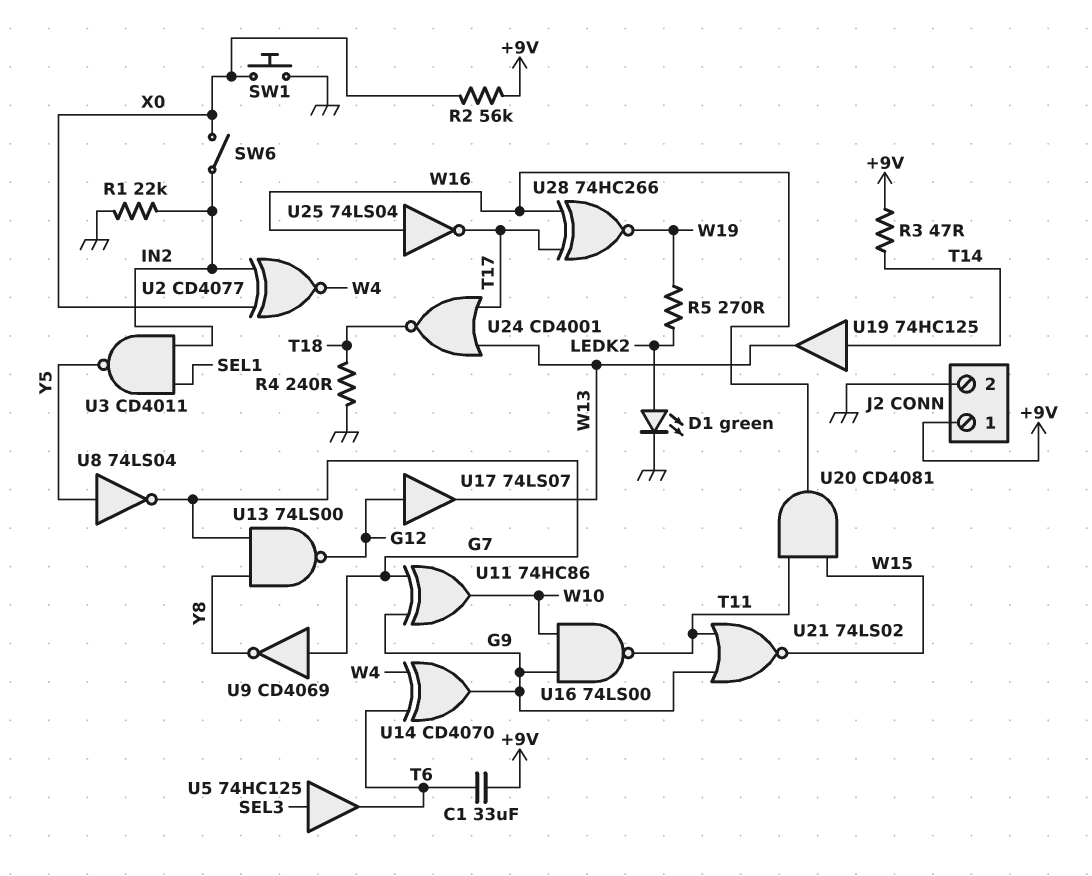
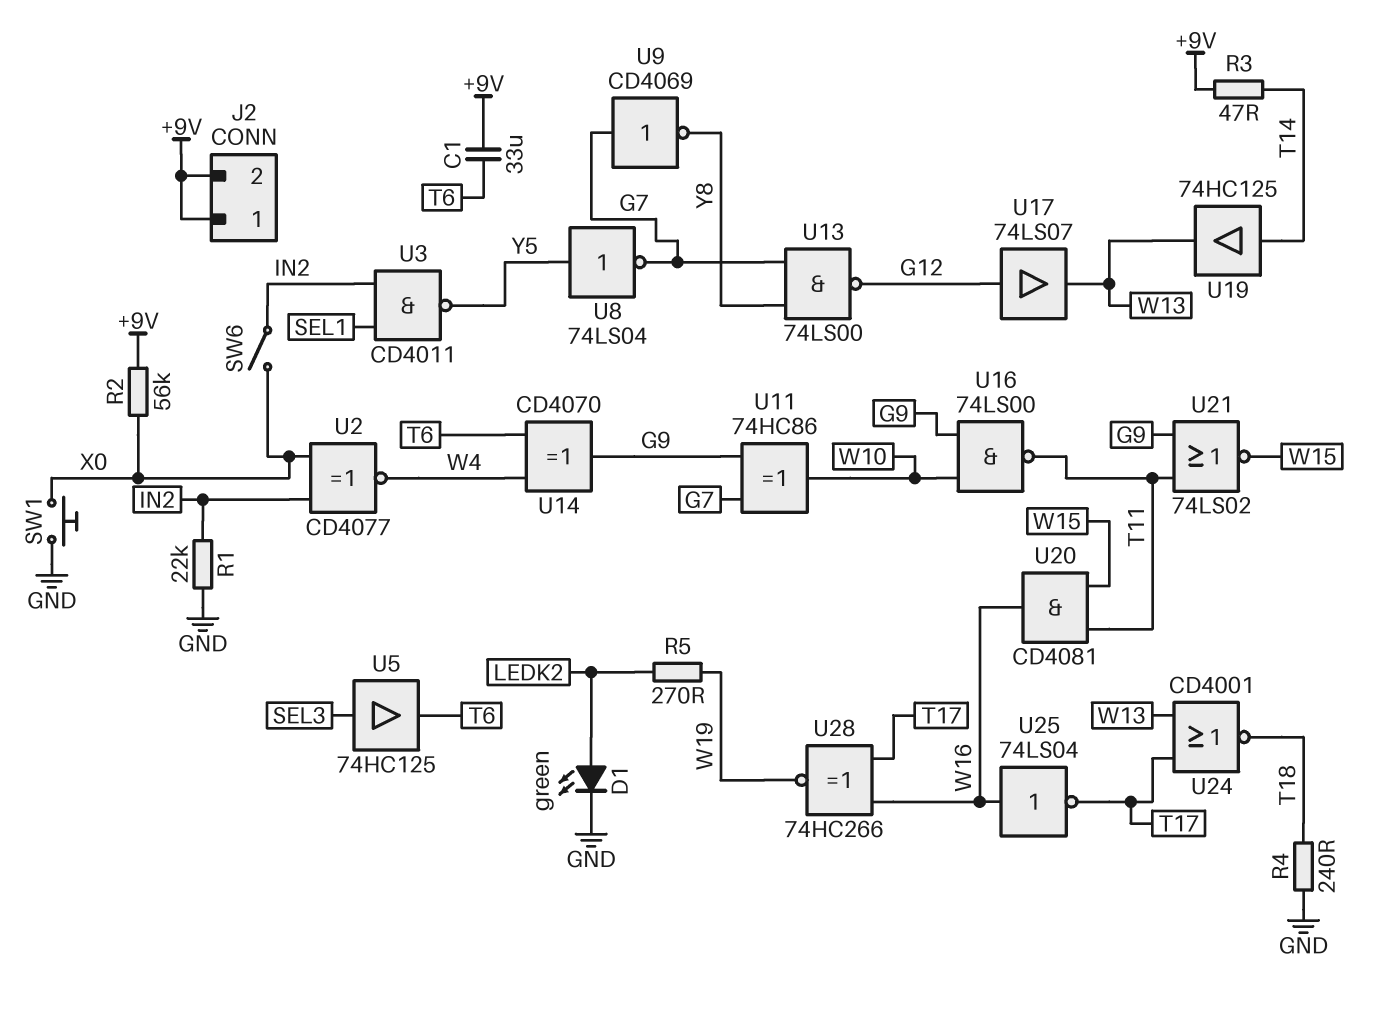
J2 pin 2: GND -> +9V

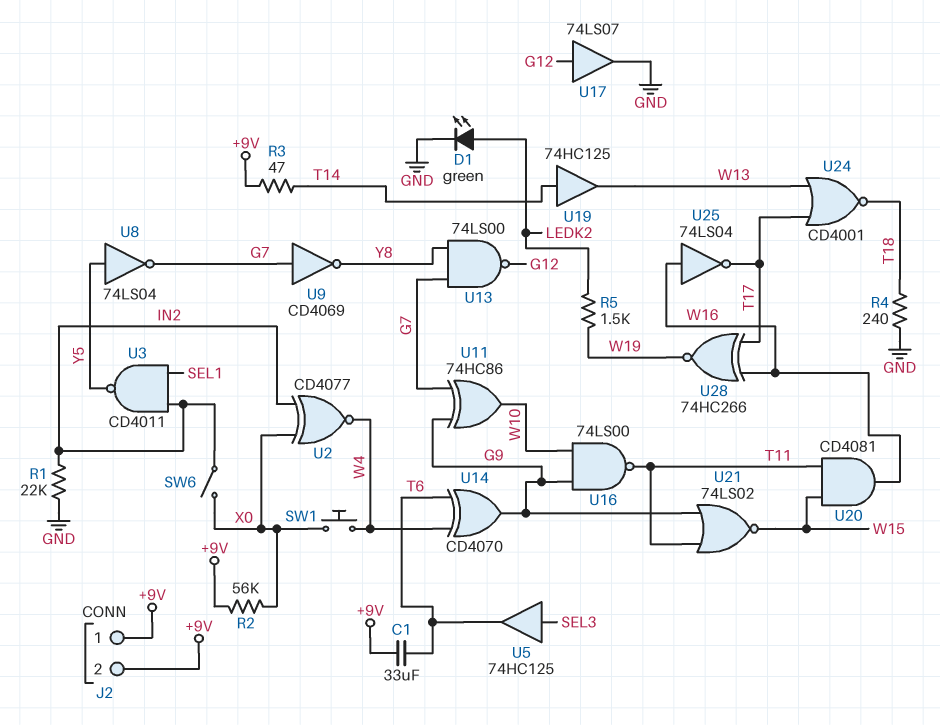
R5: 270 (LEDK2, W19) -> 1.5k (LEDK2, W19)
SW1: button (GND, X0) -> button (W4, X0)
U17: buffer 74LS07 (in G12, out W13) -> buffer 74LS07 (in G12, out GND)

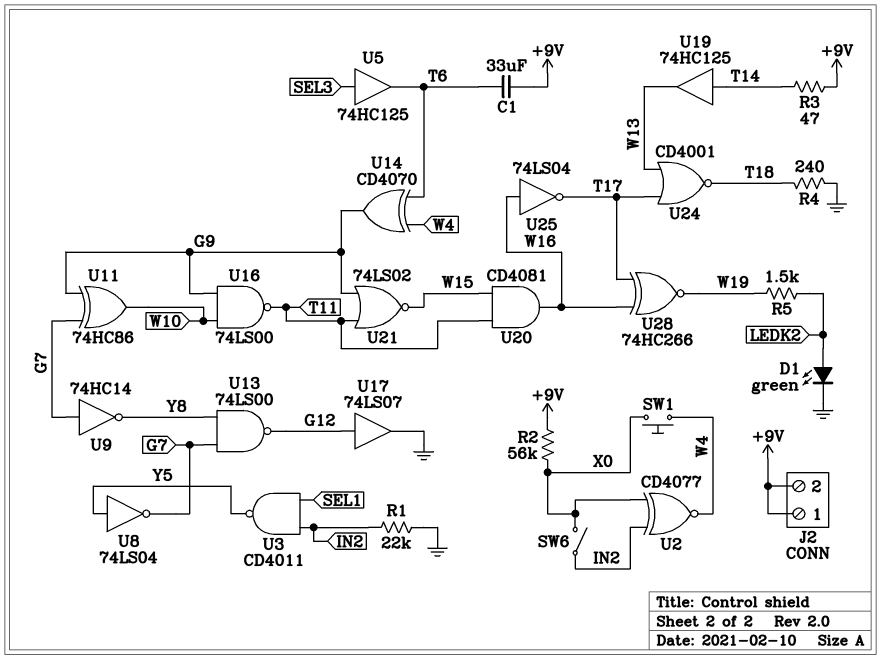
U9: NOT CD4069 (in G7, out Y8) -> NOT 74HC14 (in G7, out Y8)

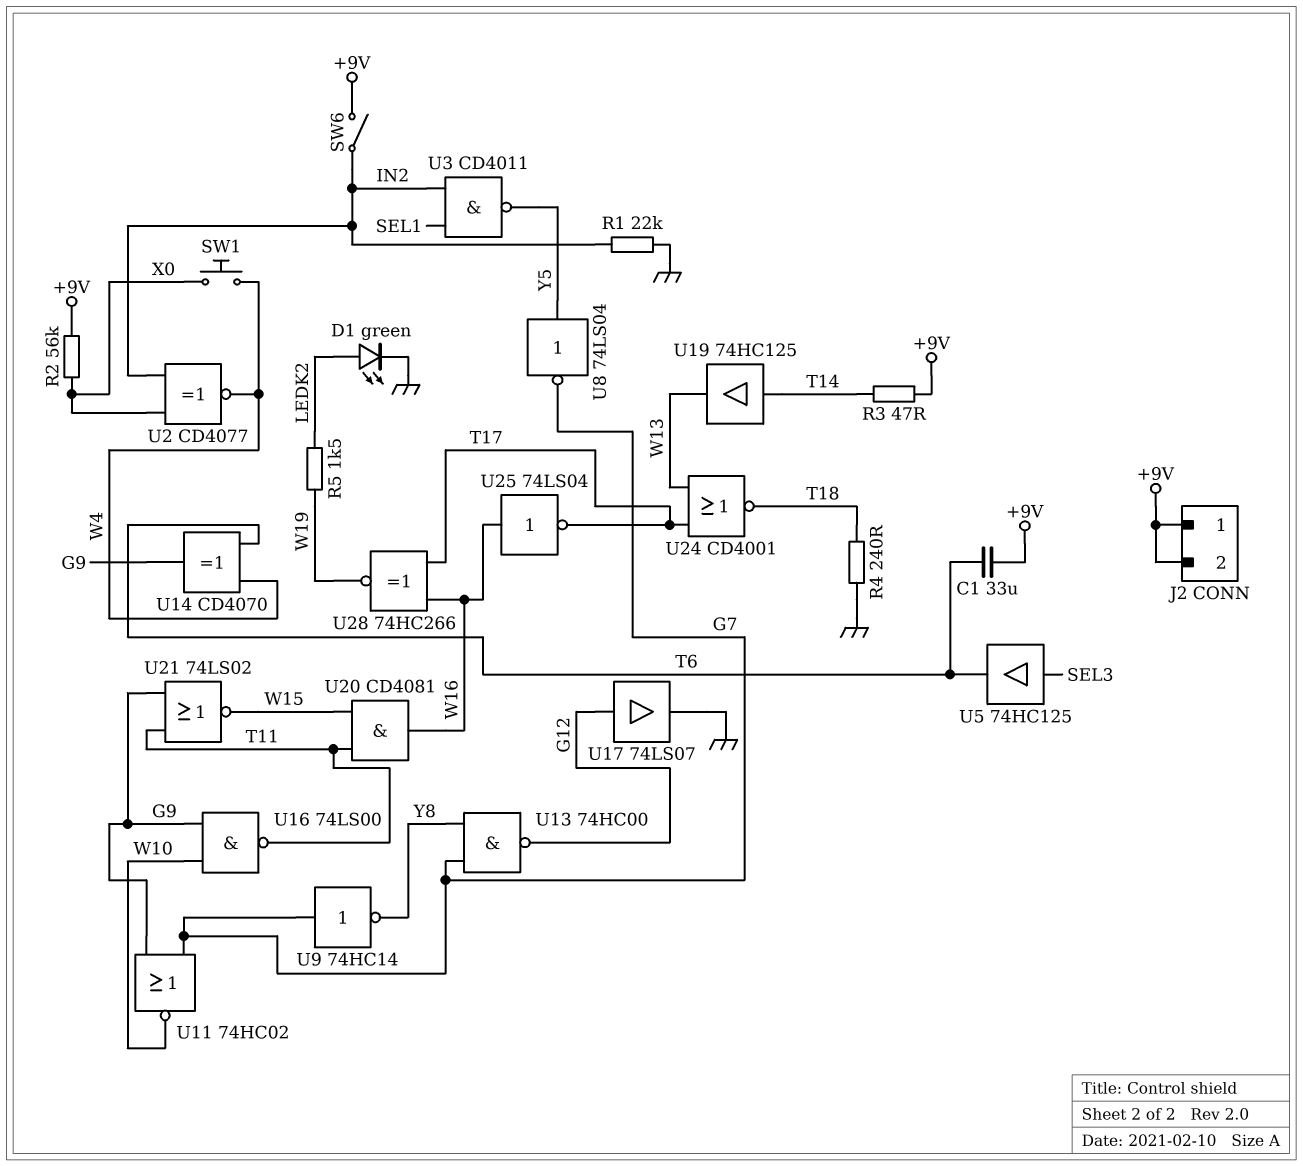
SW6: switch (IN2, X0) -> switch (+9V, IN2)
U11: XOR 74HC86 (in G7, in G9, out W10) -> NOR 74HC02 (in G7, in G9, out W10)
U13: NAND 74LS00 (in G7, in Y8, out G12) -> NAND 74HC00 (in G7, in Y8, out G12)

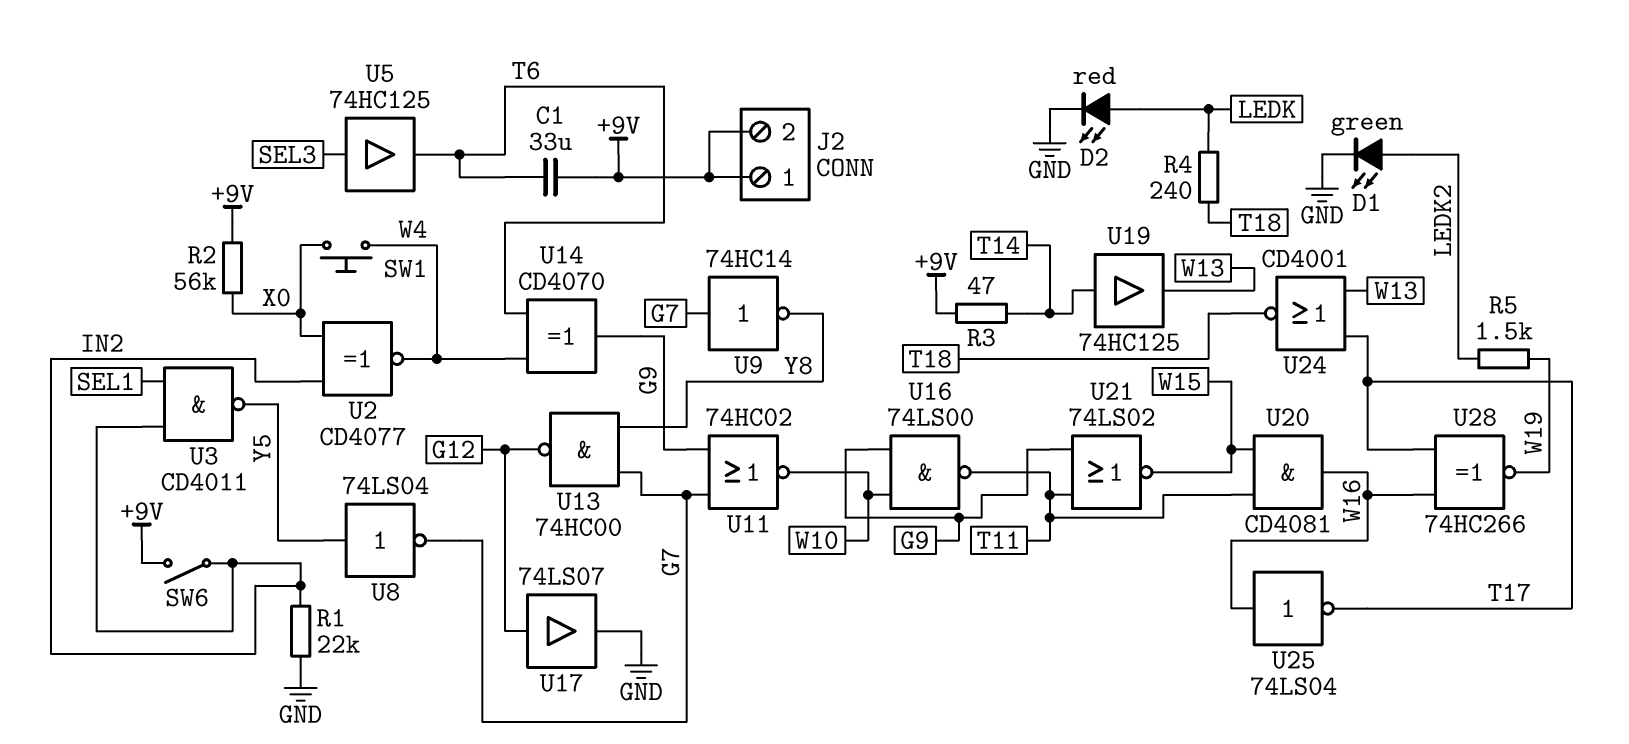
D2: none -> LED red (A LEDK, K GND)
R4: 240 (GND, T18) -> 240 (LEDK, T18)

